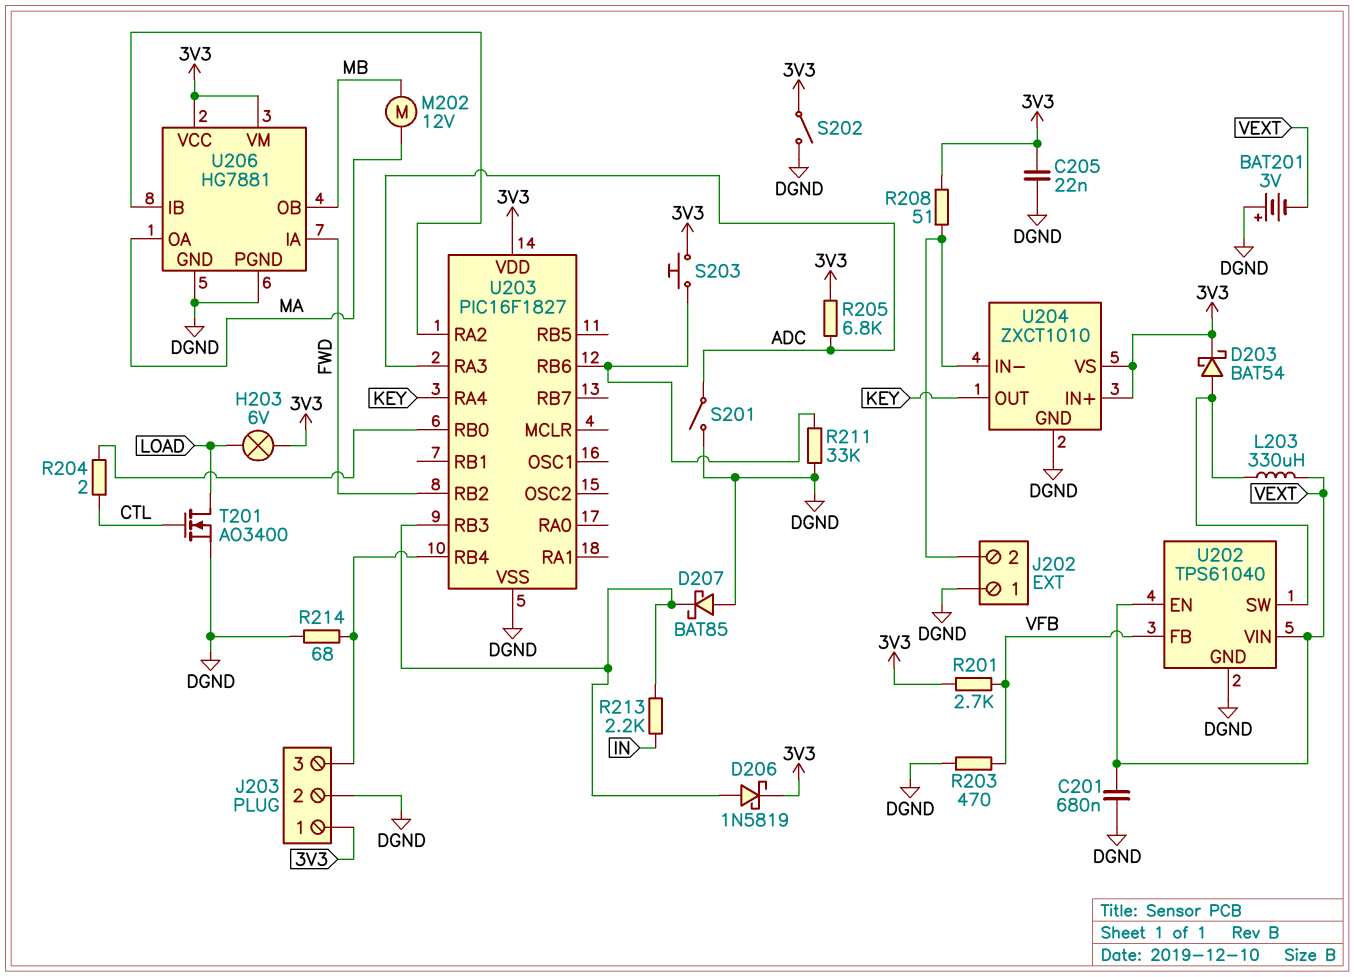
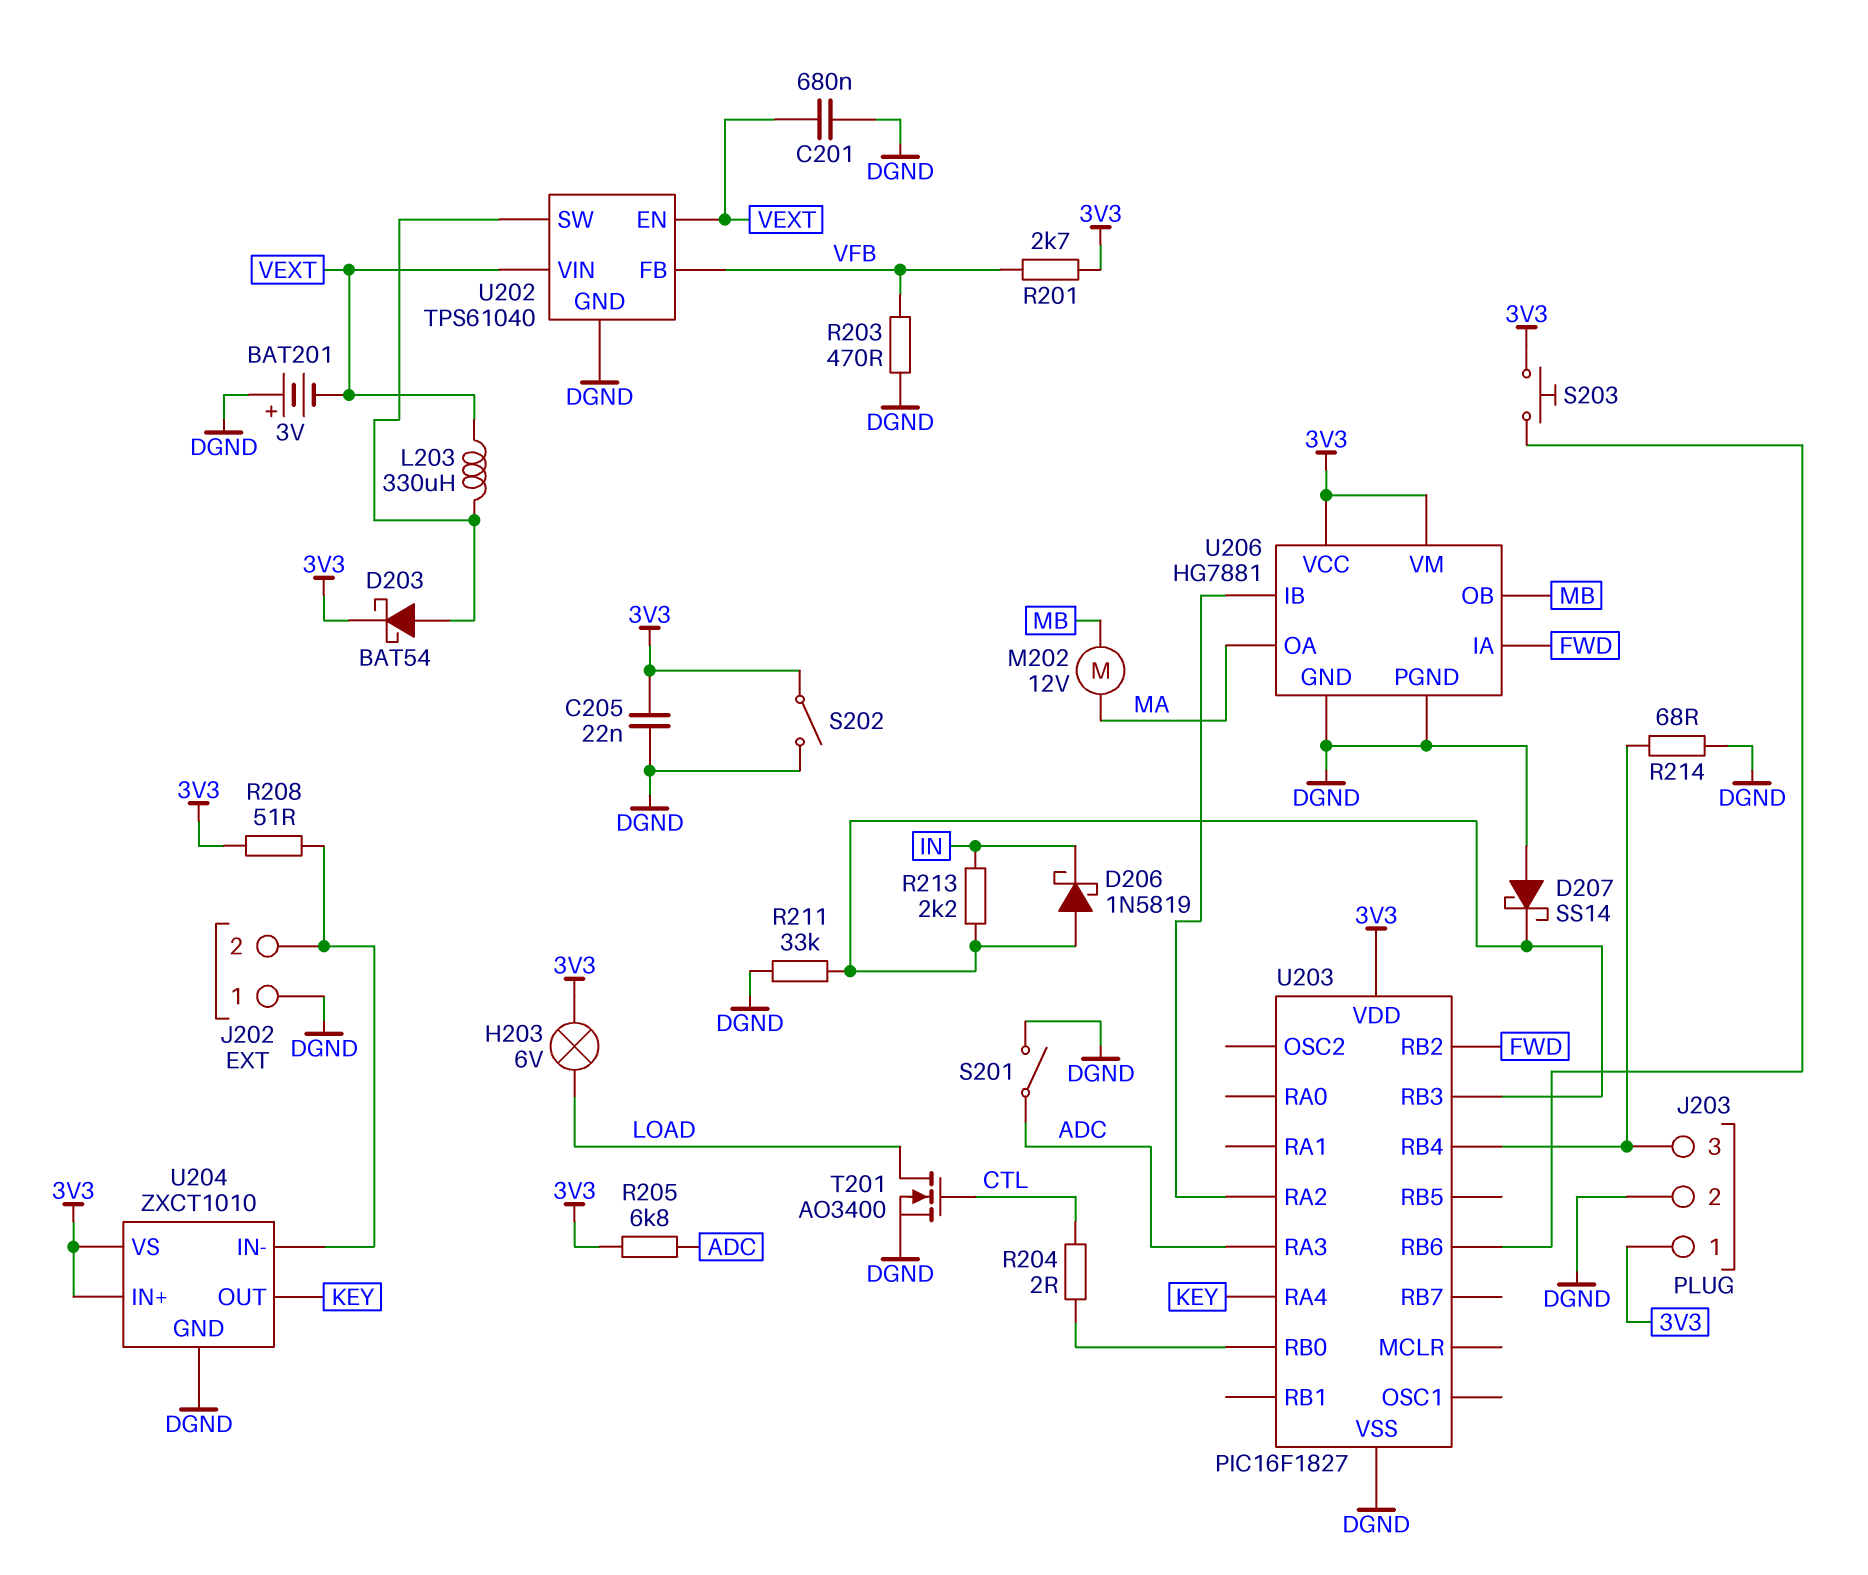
D206: schottky 1N5819 (A U203/RB3, K 3V3) -> schottky 1N5819 (A U203/RB3, K IN)
D207: schottky BAT85 (A DGND, K U203/RB3) -> schottky SS14 (A DGND, K U203/RB3)
R211: 33k (DGND, U203/RB6) -> 33k (DGND, U203/RB3)

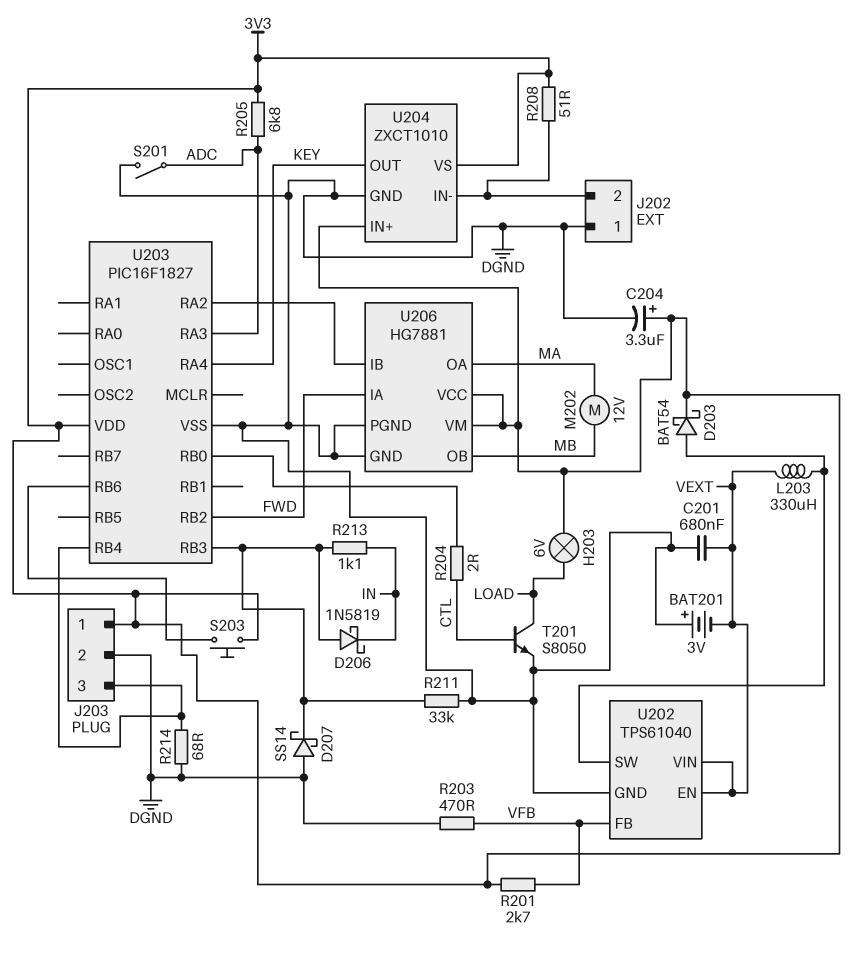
C204: none -> 3.3uF (plus 3V3, minus DGND)
C205: 22nF (3V3, DGND) -> none
R213: 2.2k (IN, U203/RB3) -> 1.1k (IN, U203/RB3)
S202: switch (3V3, DGND) -> none
T201: NMOS AO3400 (G CTL, D LOAD, S DGND) -> NPN S8050 (B CTL, C LOAD, E DGND)

